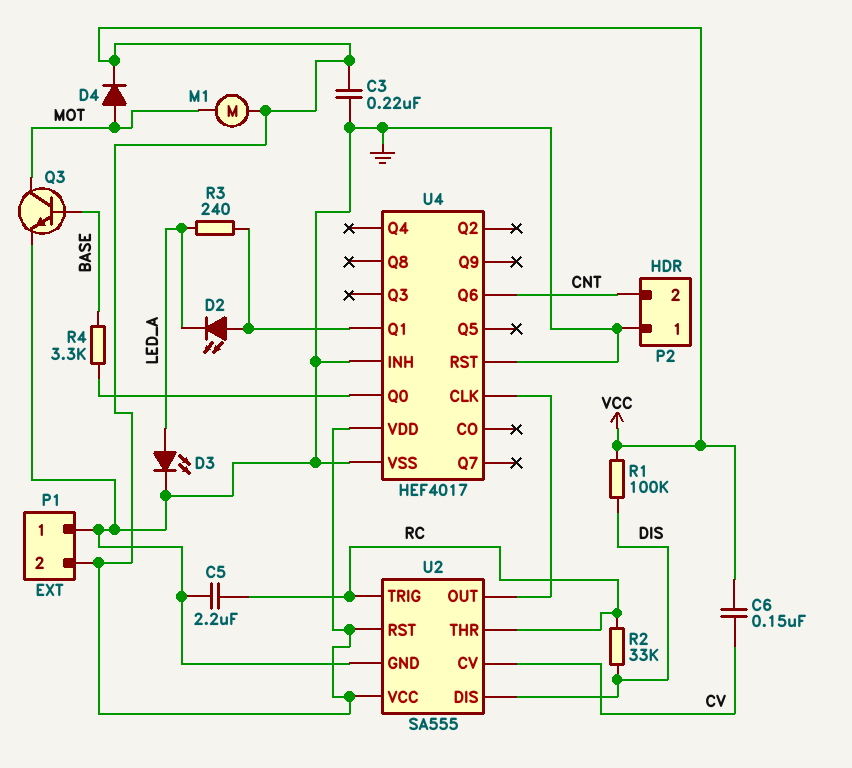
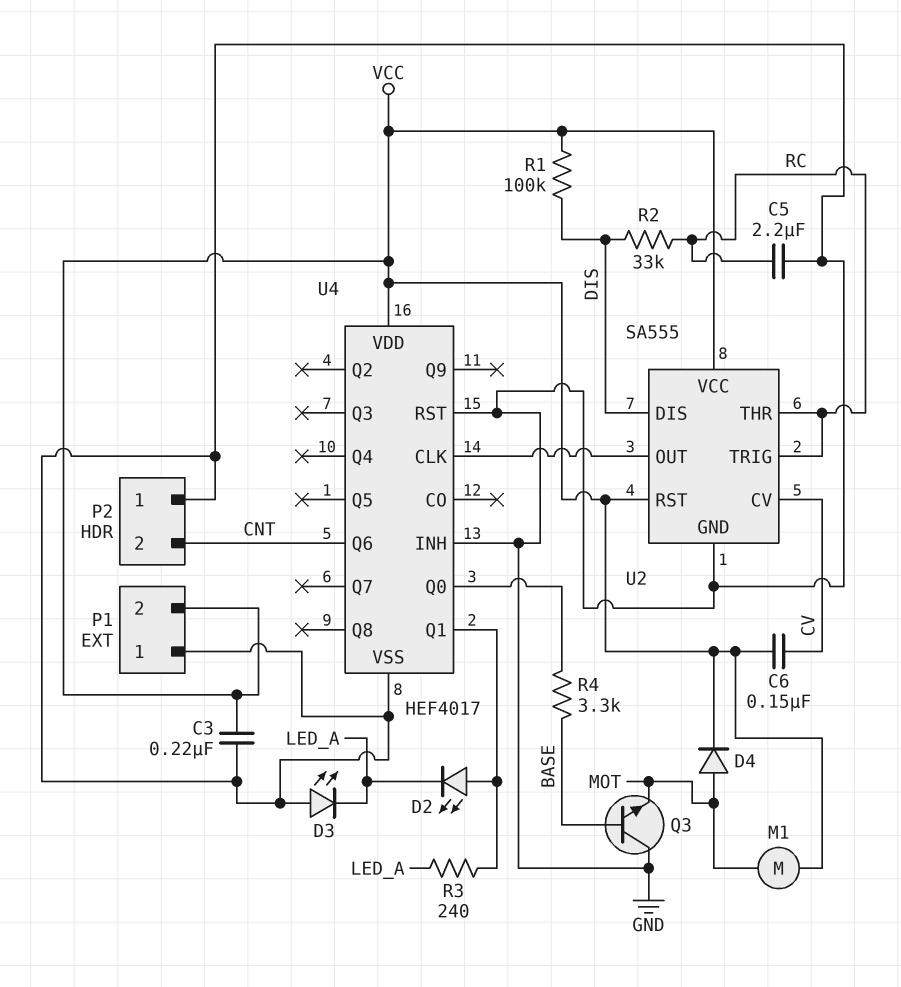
D3: LED (A LED_A, K GND) -> LED (A GND, K LED_A)
Q3: NPN (B BASE, C MOT, E GND) -> NPN (B BASE, C GND, E MOT)

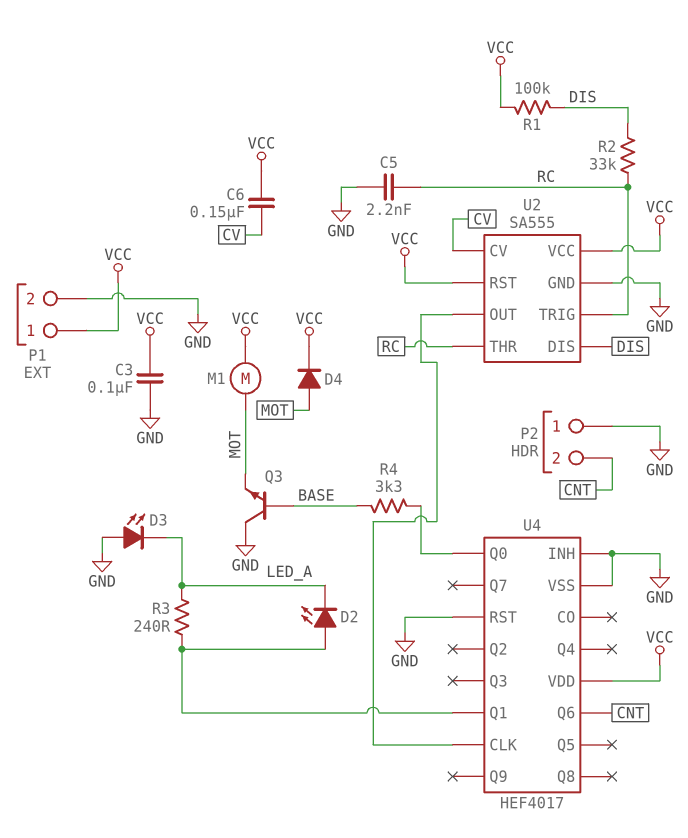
C3: 220nF (GND, VCC) -> 100nF (GND, VCC)
C5: 2.2uF (GND, RC) -> 2.2nF (GND, RC)
P1 pin 1: GND -> VCC
P1 pin 2: VCC -> GND

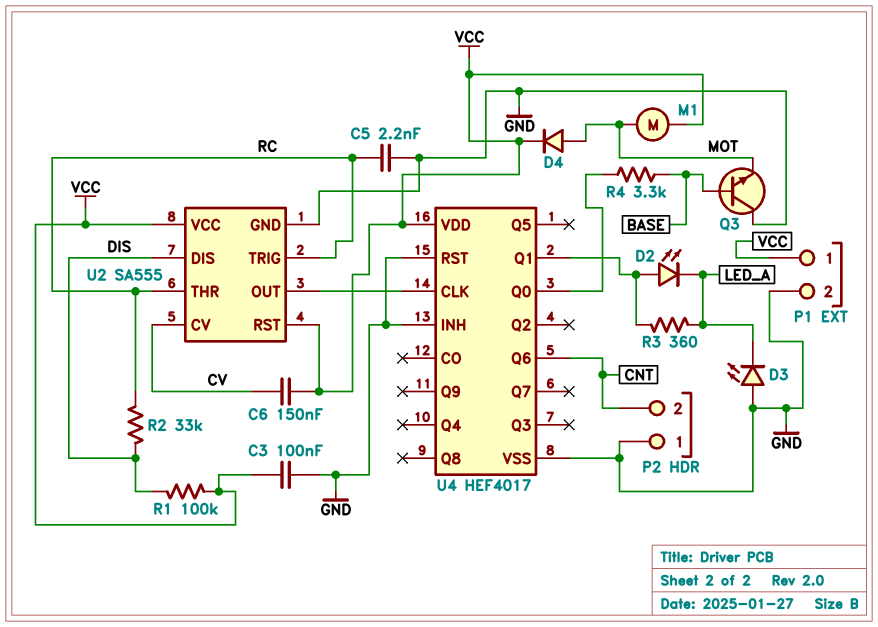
R3: 240 (LED_A, U4/Q1) -> 360 (LED_A, U4/Q1)

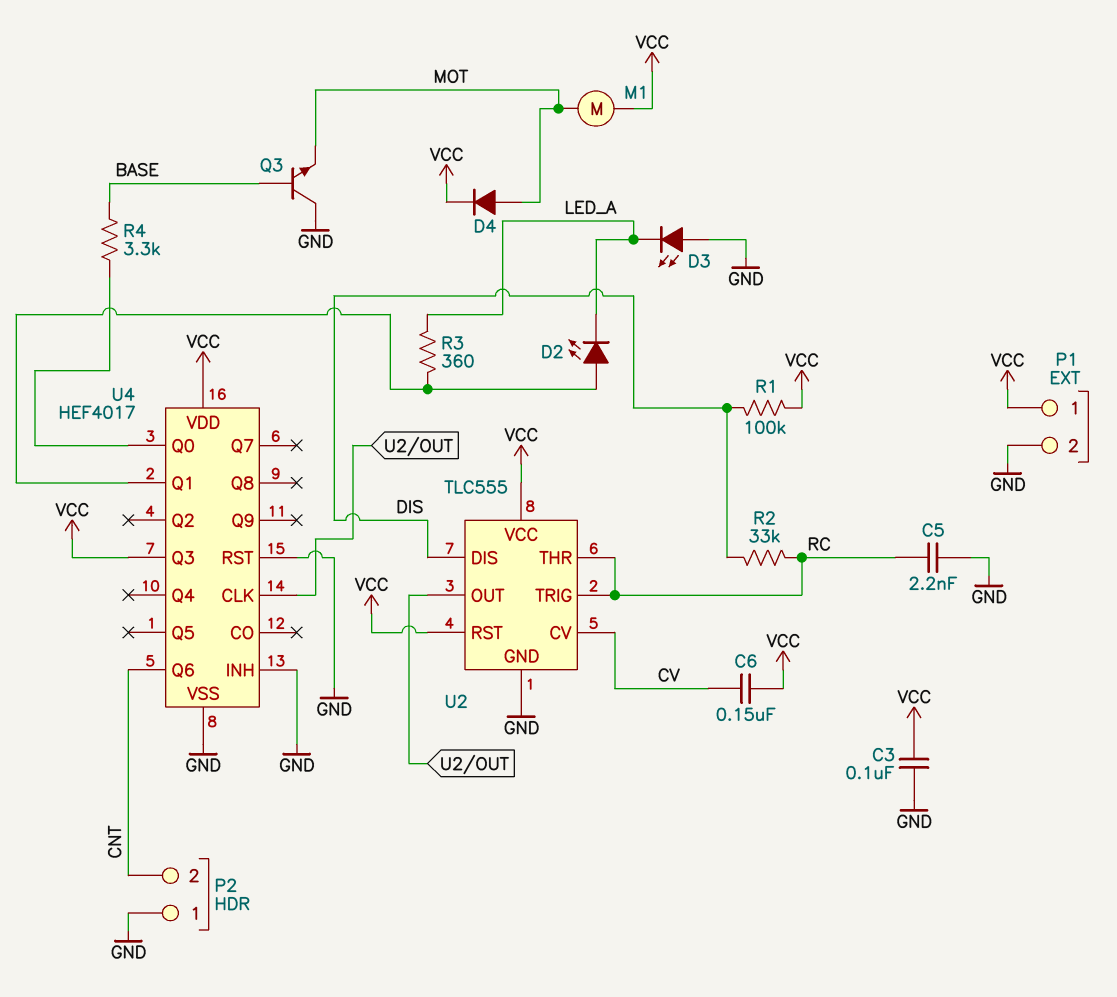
U2: SA555 -> TLC555
U4 pin Q3: none -> VCC

